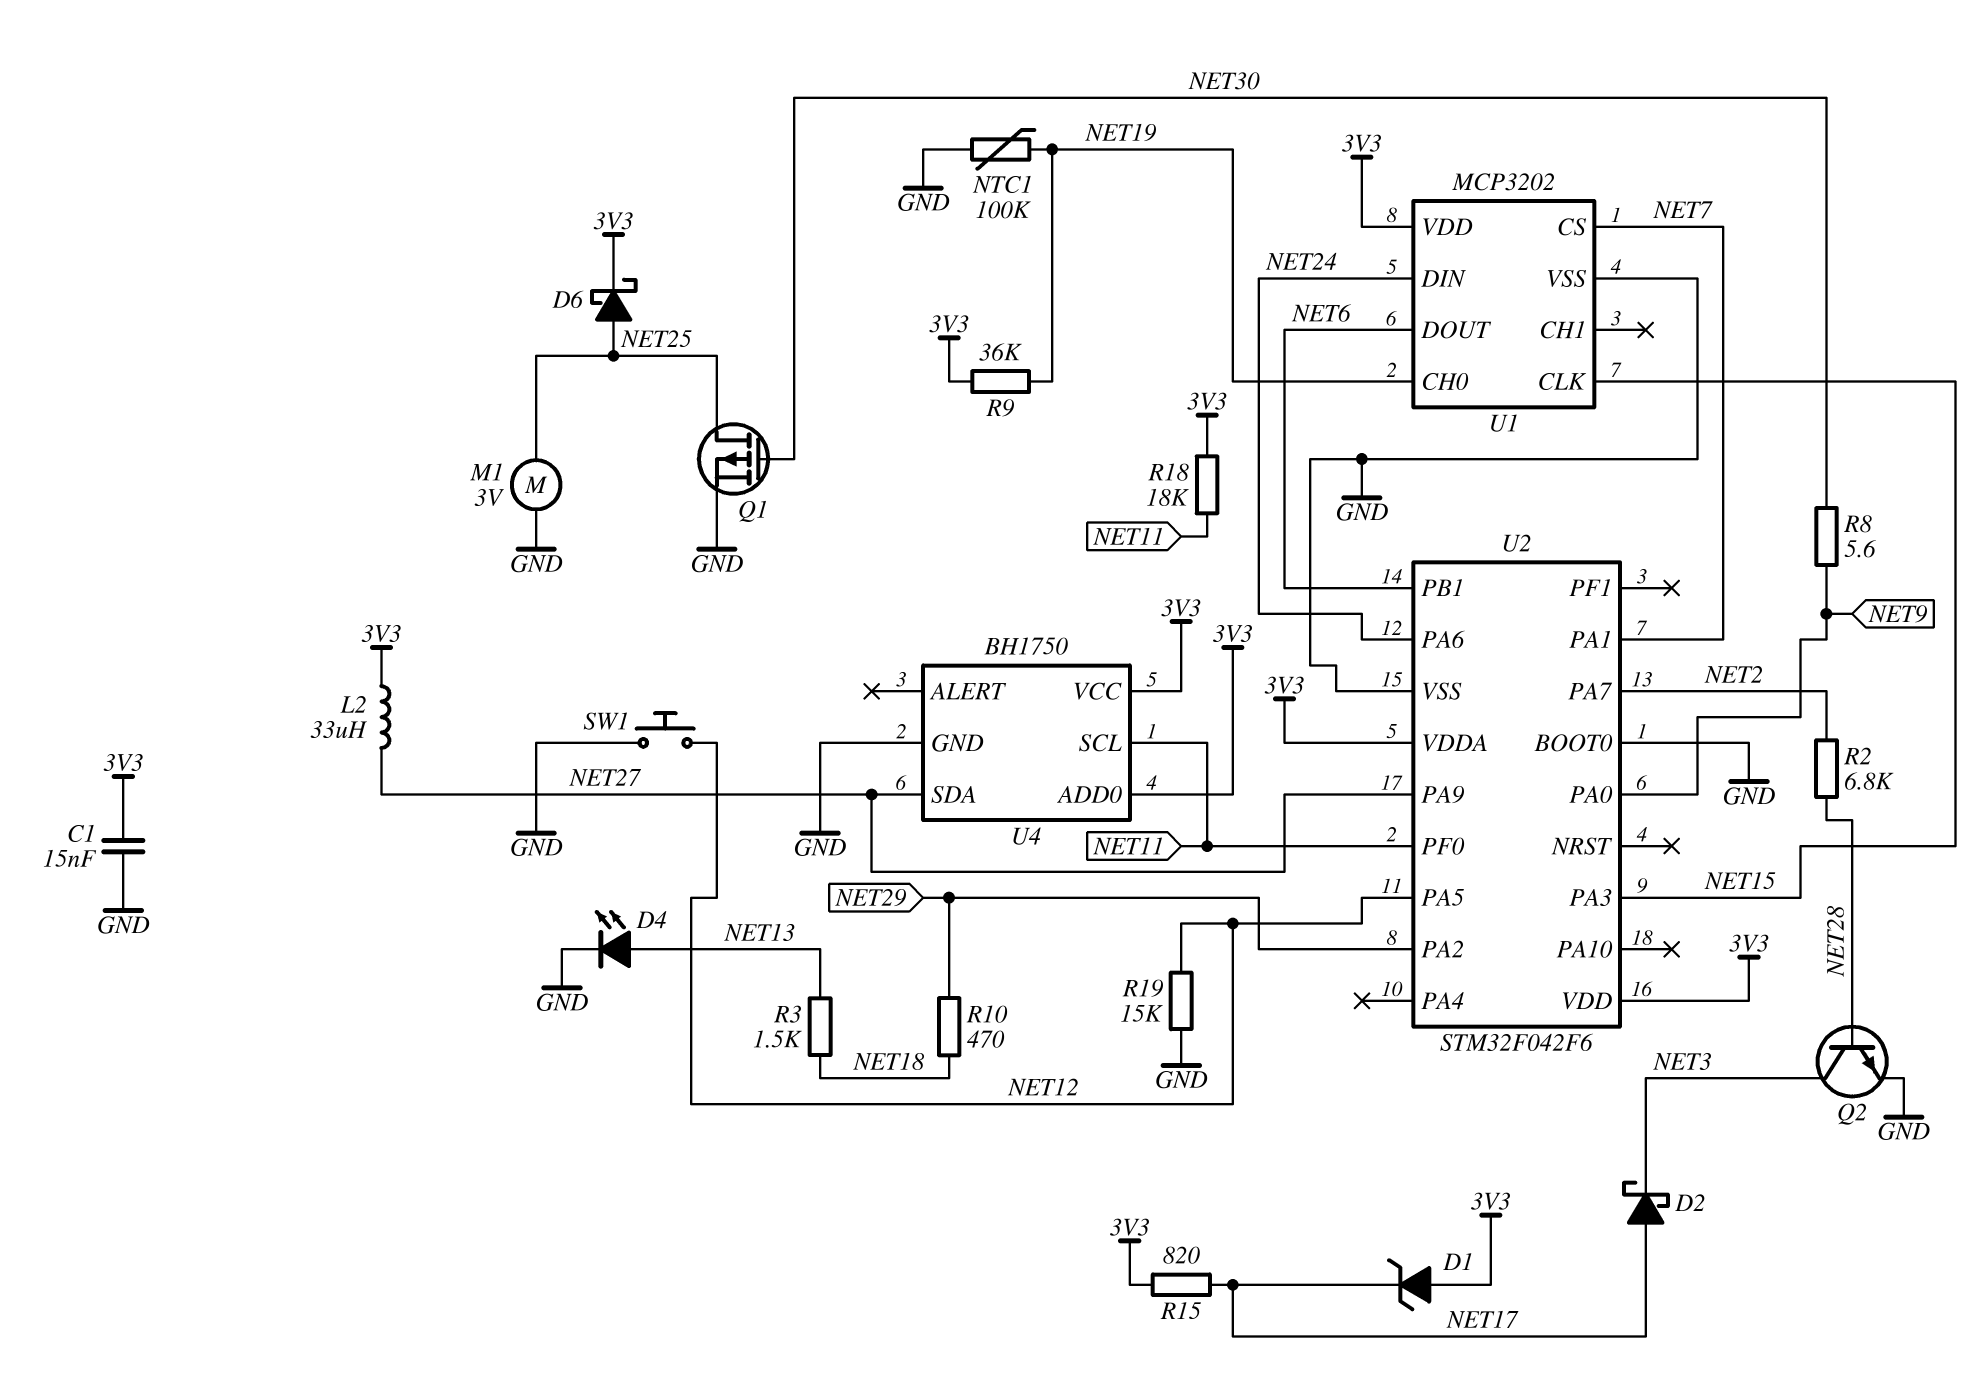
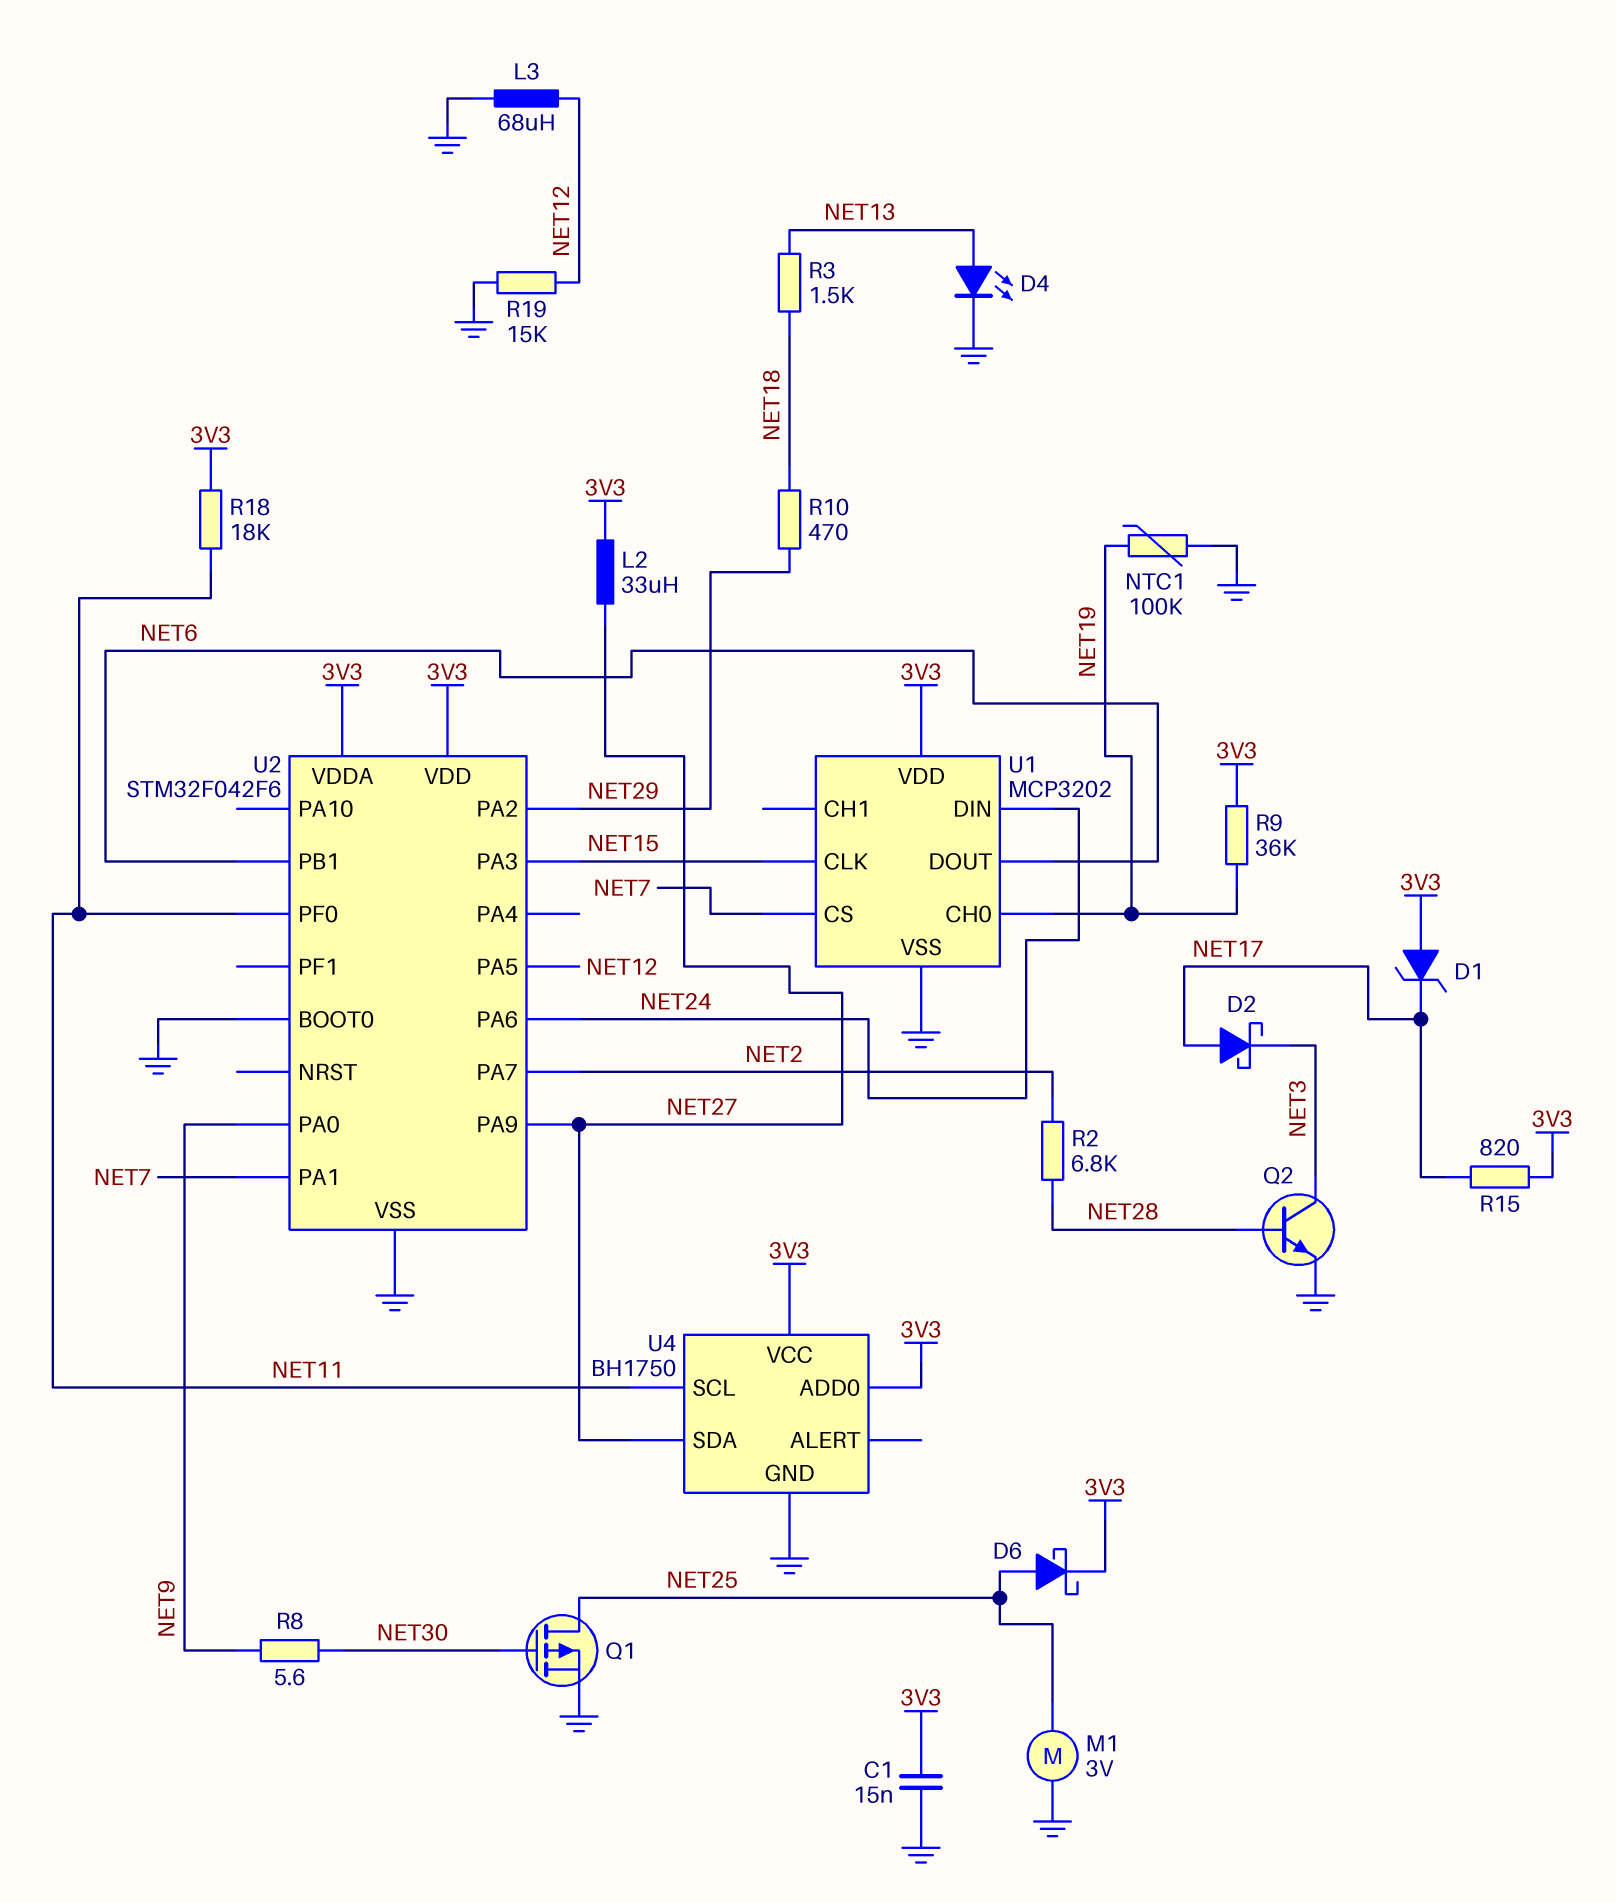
L3: none -> 68uH (GND, NET12)
SW1: button (GND, NET12) -> none

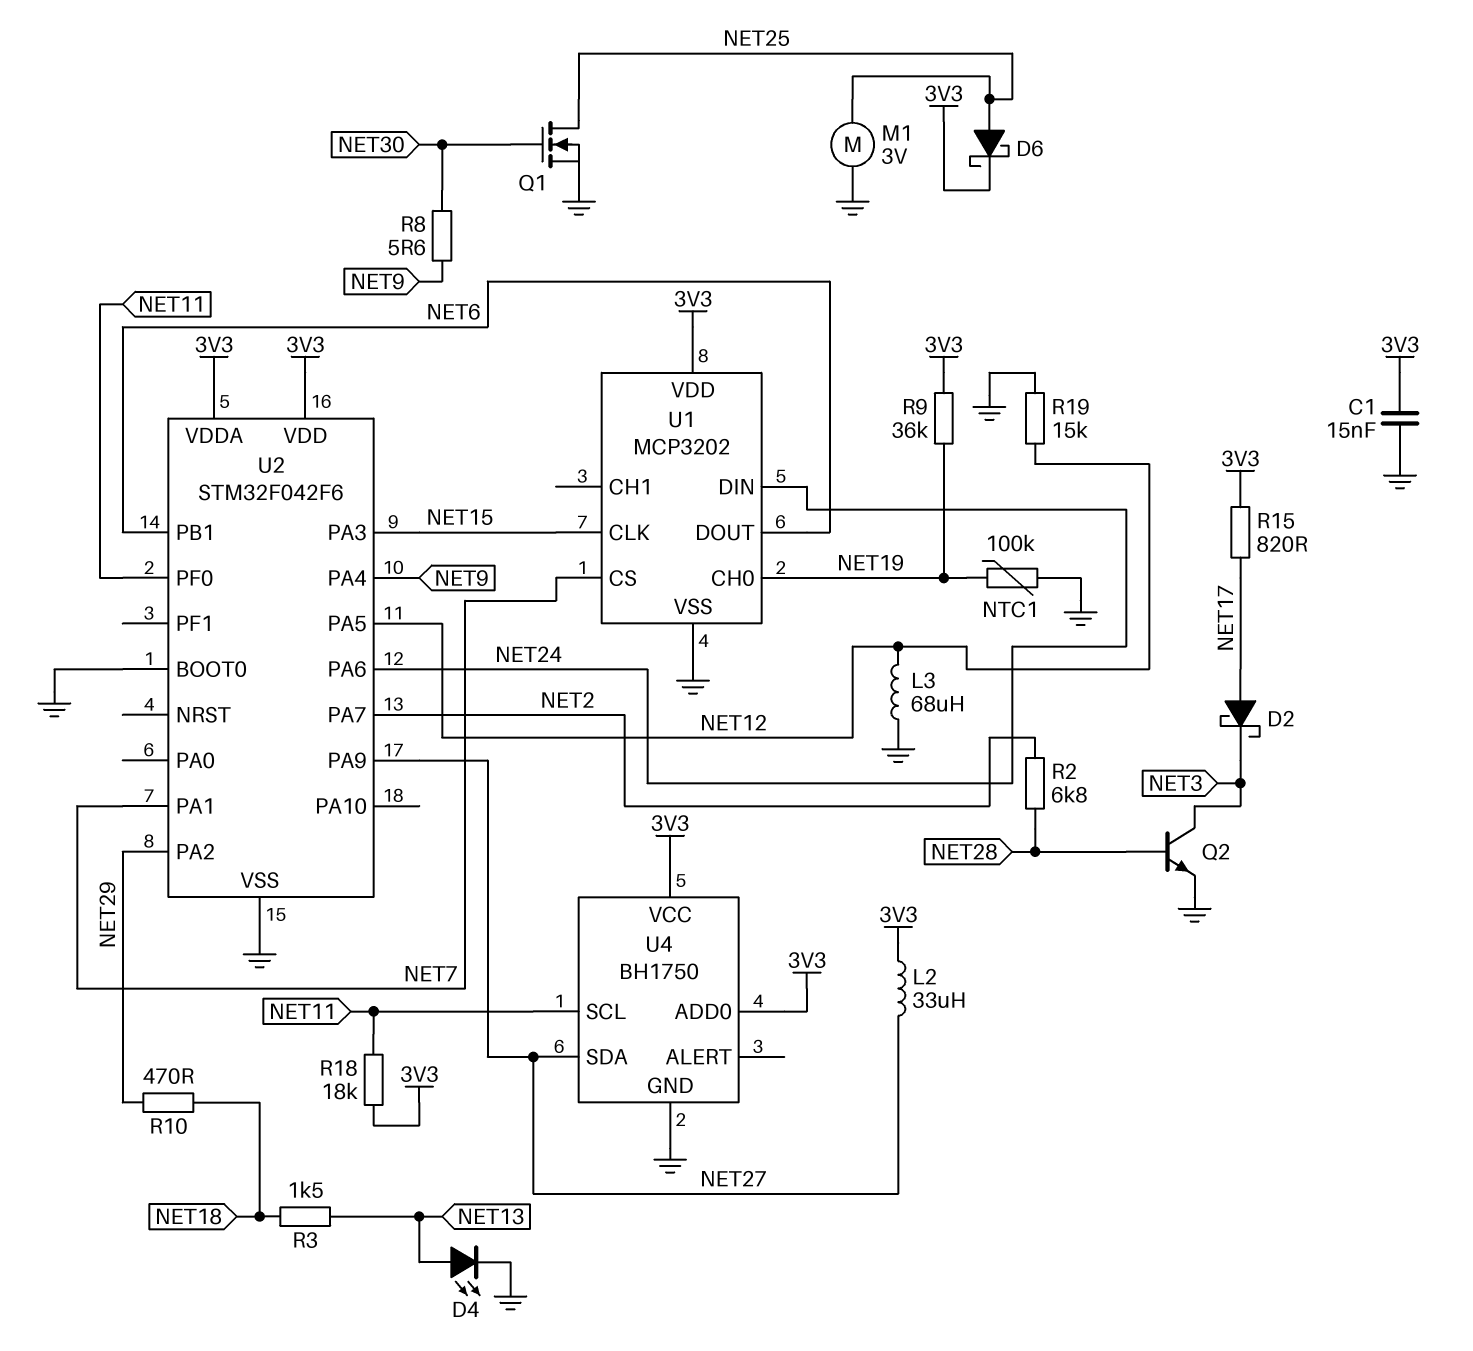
D1: zener (A 3V3, K NET17) -> none
Q1: PMOS (G NET30, D NET25, S GND) -> NMOS (G NET30, D NET25, S GND)
U2 pin PA0: NET9 -> none
U2 pin PA4: none -> NET9

